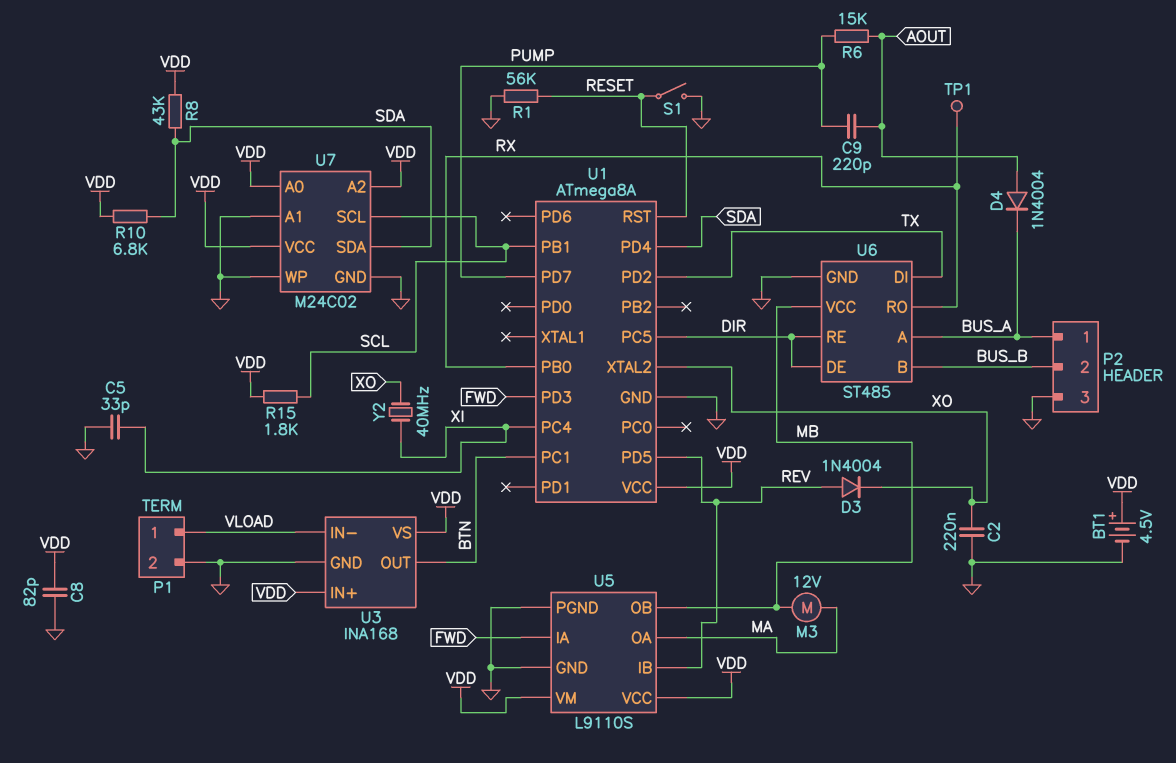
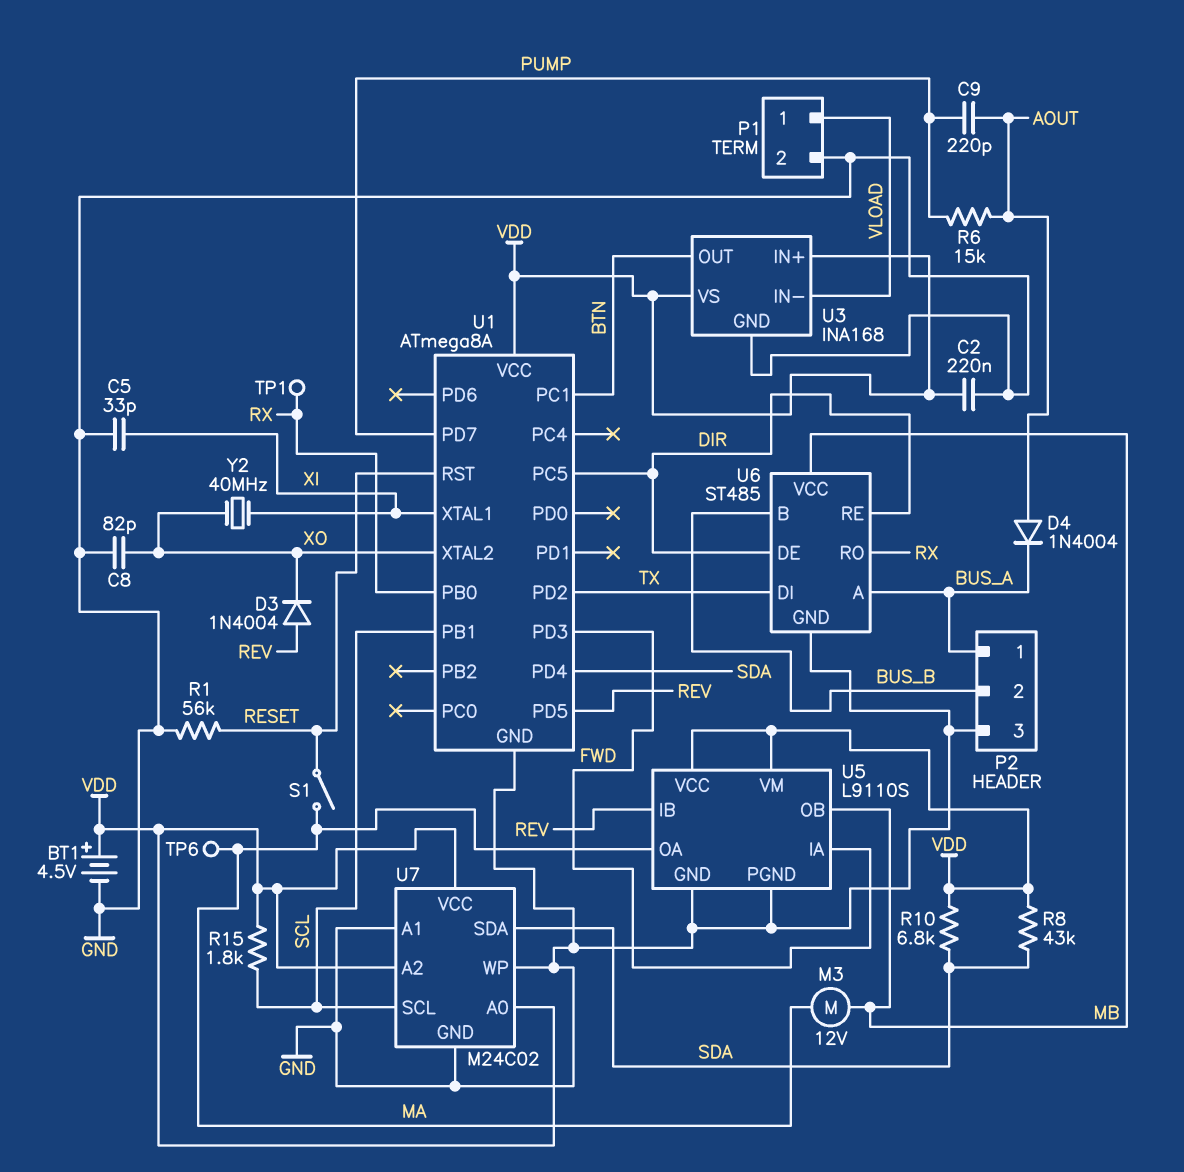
C2: 220nF (GND, XO) -> 220nF (GND, VDD)
C8: 82pF (GND, VDD) -> 82pF (GND, XO)
S1: switch (GND, RESET) -> switch (MA, RESET)
TP6: none -> test point (MA)
U1 pin PC4: XI -> none
U1 pin XTAL1: none -> XI

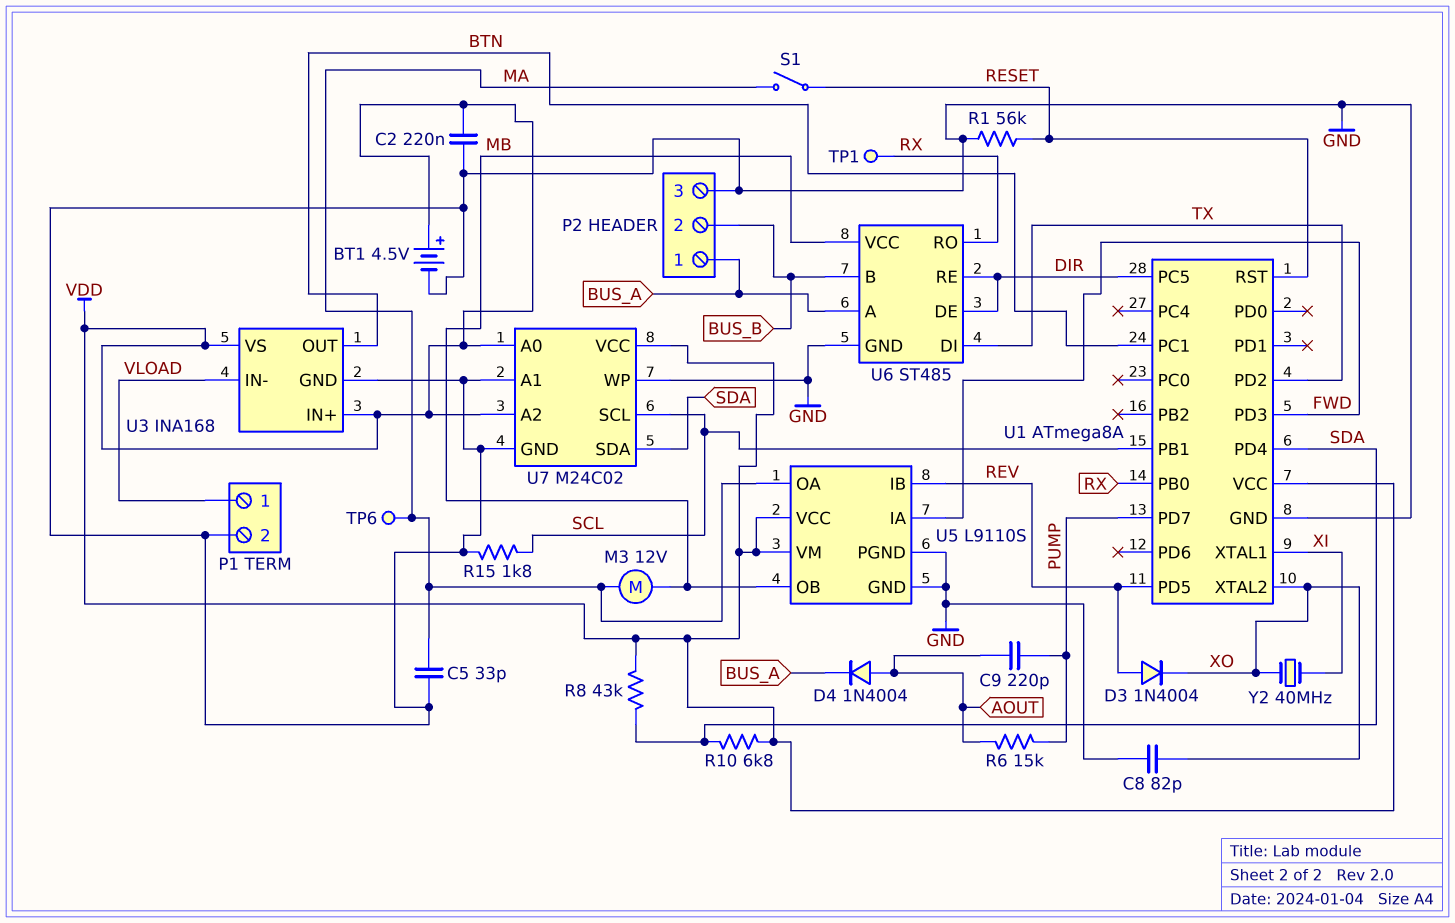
C5: 33pF (GND, XI) -> 33pF (GND, MA)
R15: 1.8k (SCL, VDD) -> 1.8k (GND, SCL)

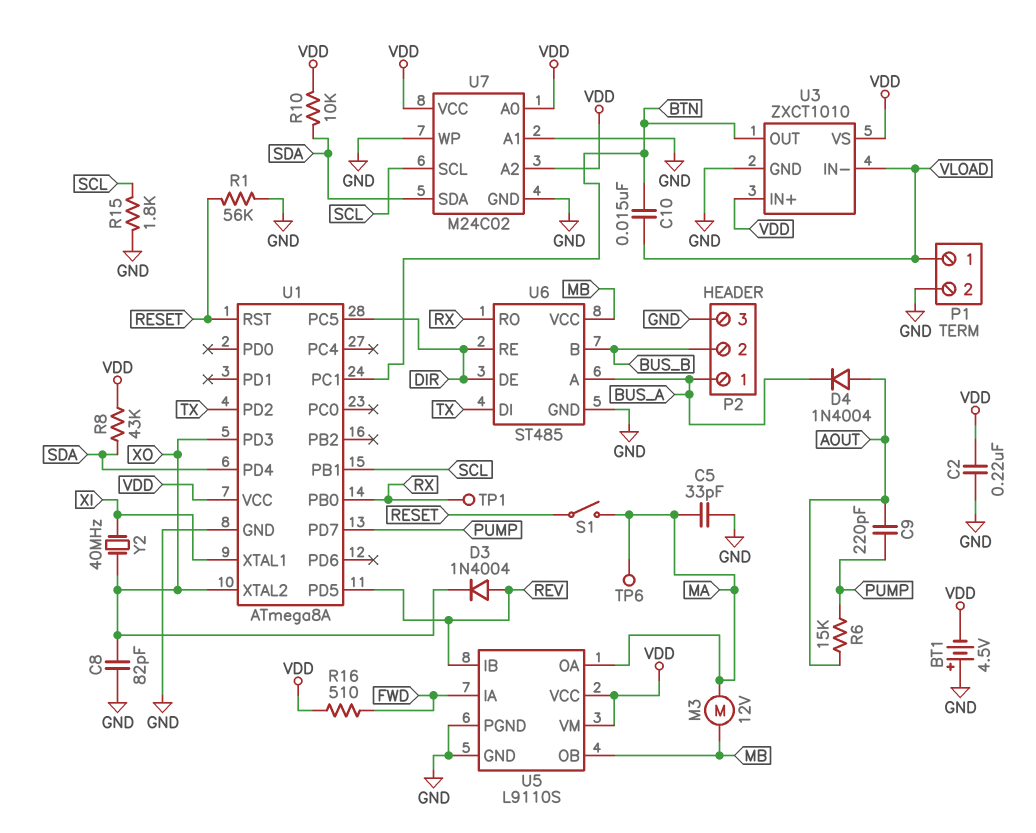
BT1: 4.5V (plus VDD, minus GND) -> 4.5V (plus GND, minus VDD)
C10: none -> 15nF (BTN, VLOAD)
R10: 6.8k (SDA, VDD) -> 10k (SDA, VDD)
R16: none -> 510 (FWD, VDD)
U1 pin PD3: FWD -> XO
U3: INA168 -> ZXCT1010

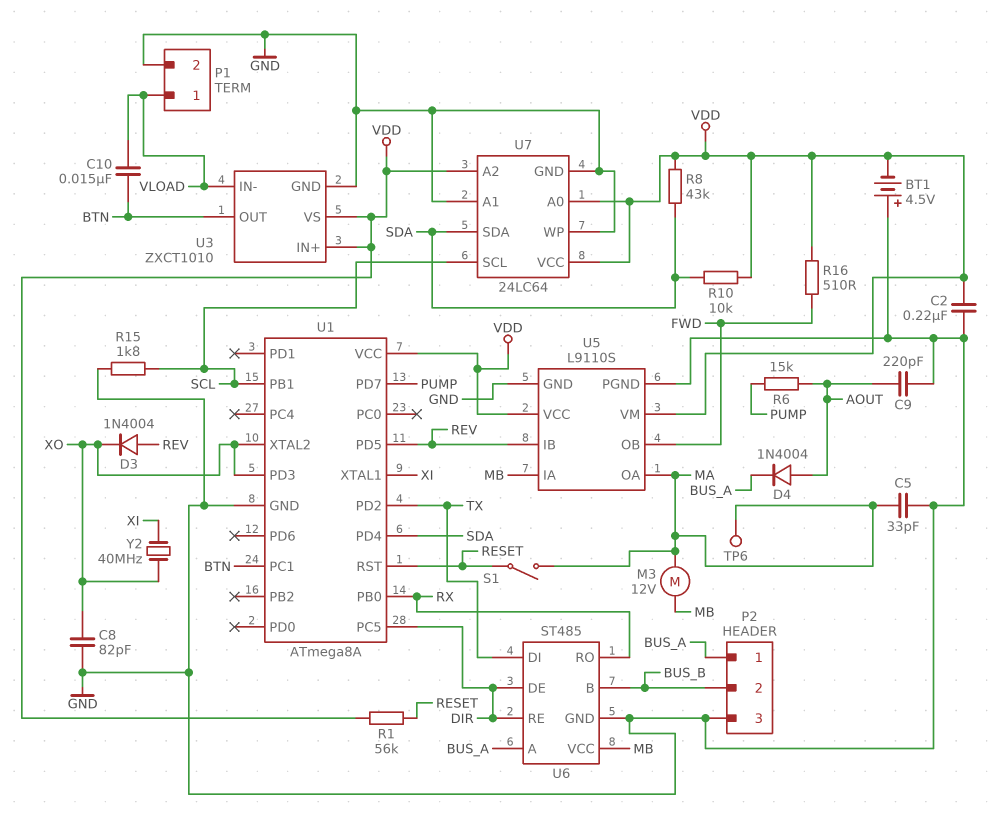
C9: 220pF (AOUT, PUMP) -> 220pF (AOUT, GND)
R1: 56k (GND, RESET) -> 56k (RESET, VDD)
TP1: test point (RX) -> none
U5 pin IA: FWD -> MB
U5 pin OB: MB -> FWD
U7: M24C02 -> 24LC64

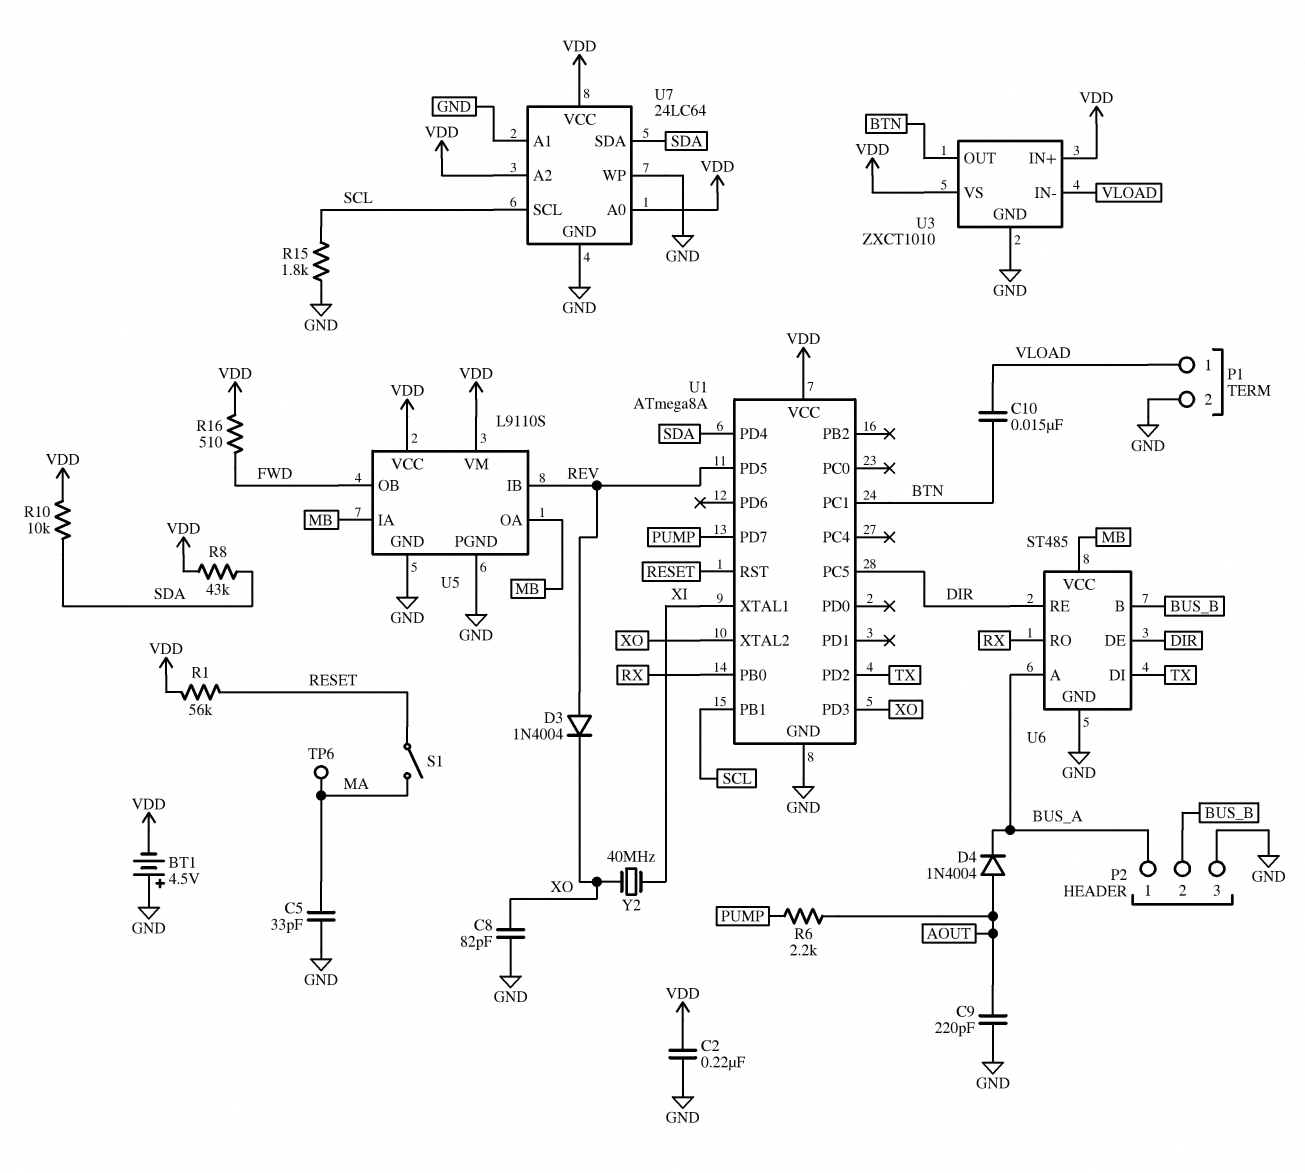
M3: motor 12V (MA, MB) -> none
R6: 15k (AOUT, PUMP) -> 2.2k (AOUT, PUMP)
U5 pin OA: MA -> MB

